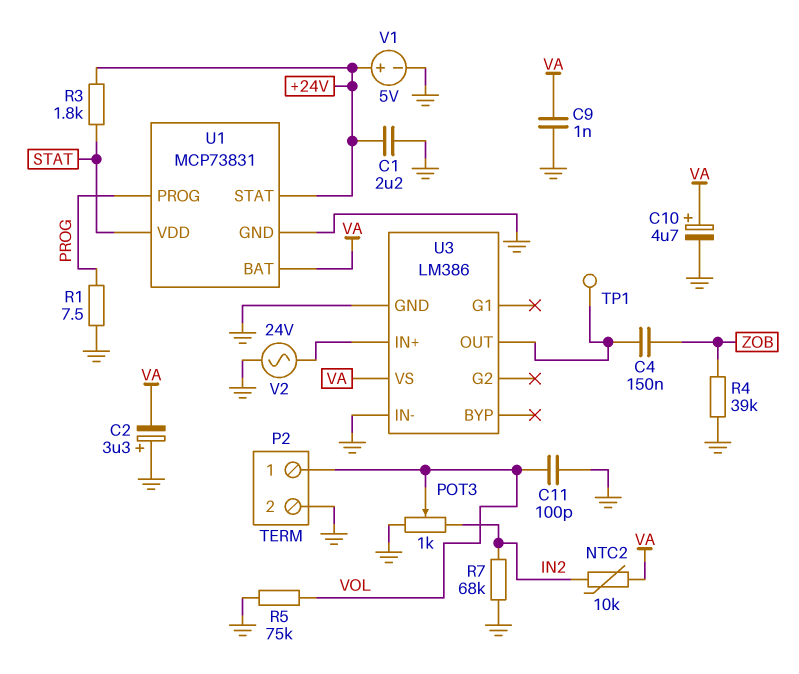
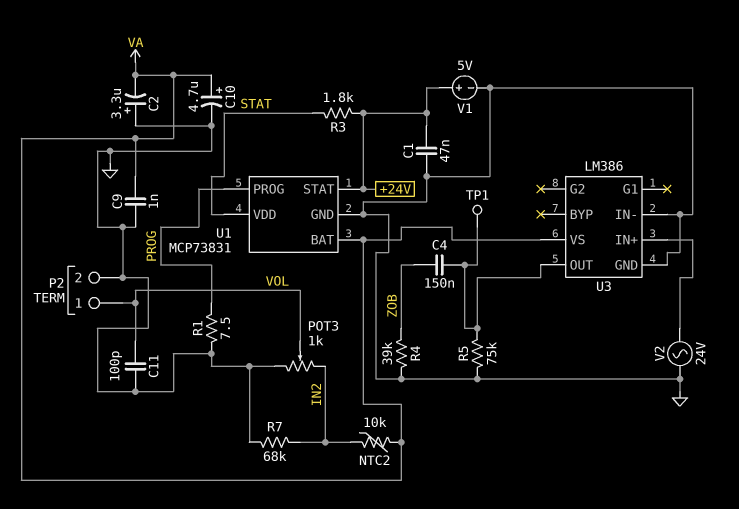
C1: 2.2uF (+24V, GND) -> 47nF (+24V, GND)
R5: 75k (GND, VOL) -> 75k (GND, U3/OUT)

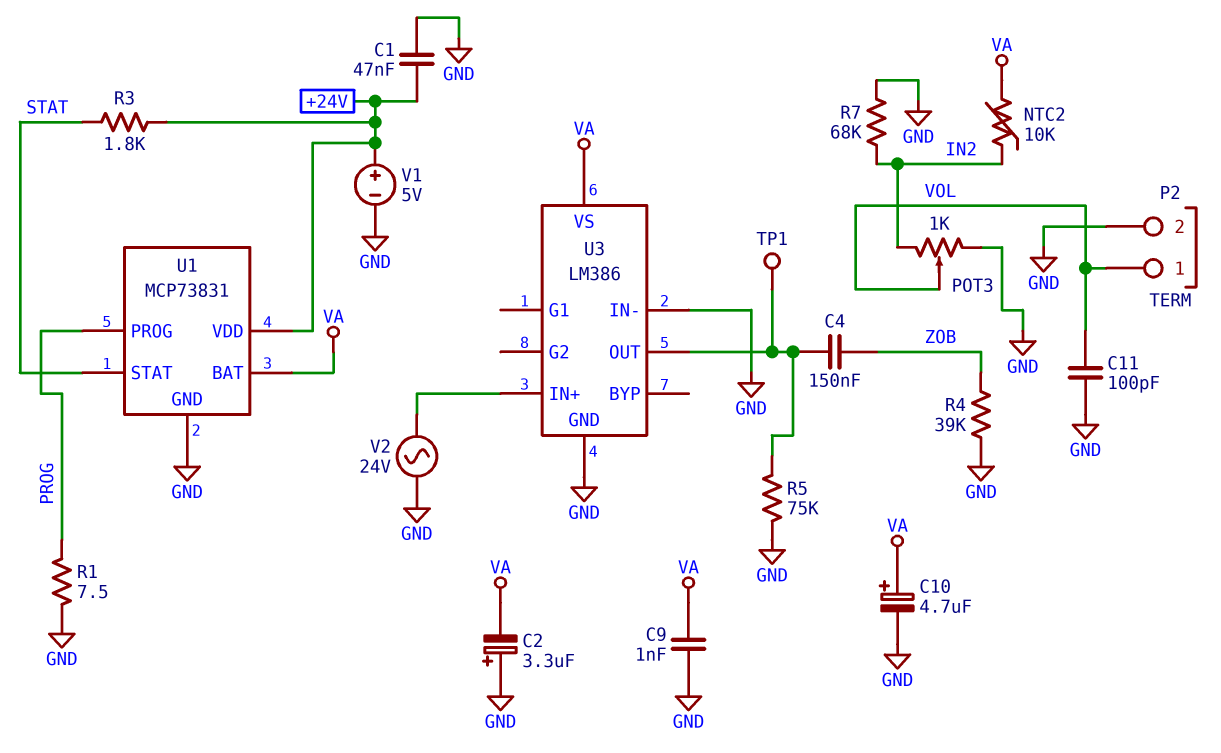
U1 pin STAT: +24V -> STAT
U1 pin VDD: STAT -> +24V

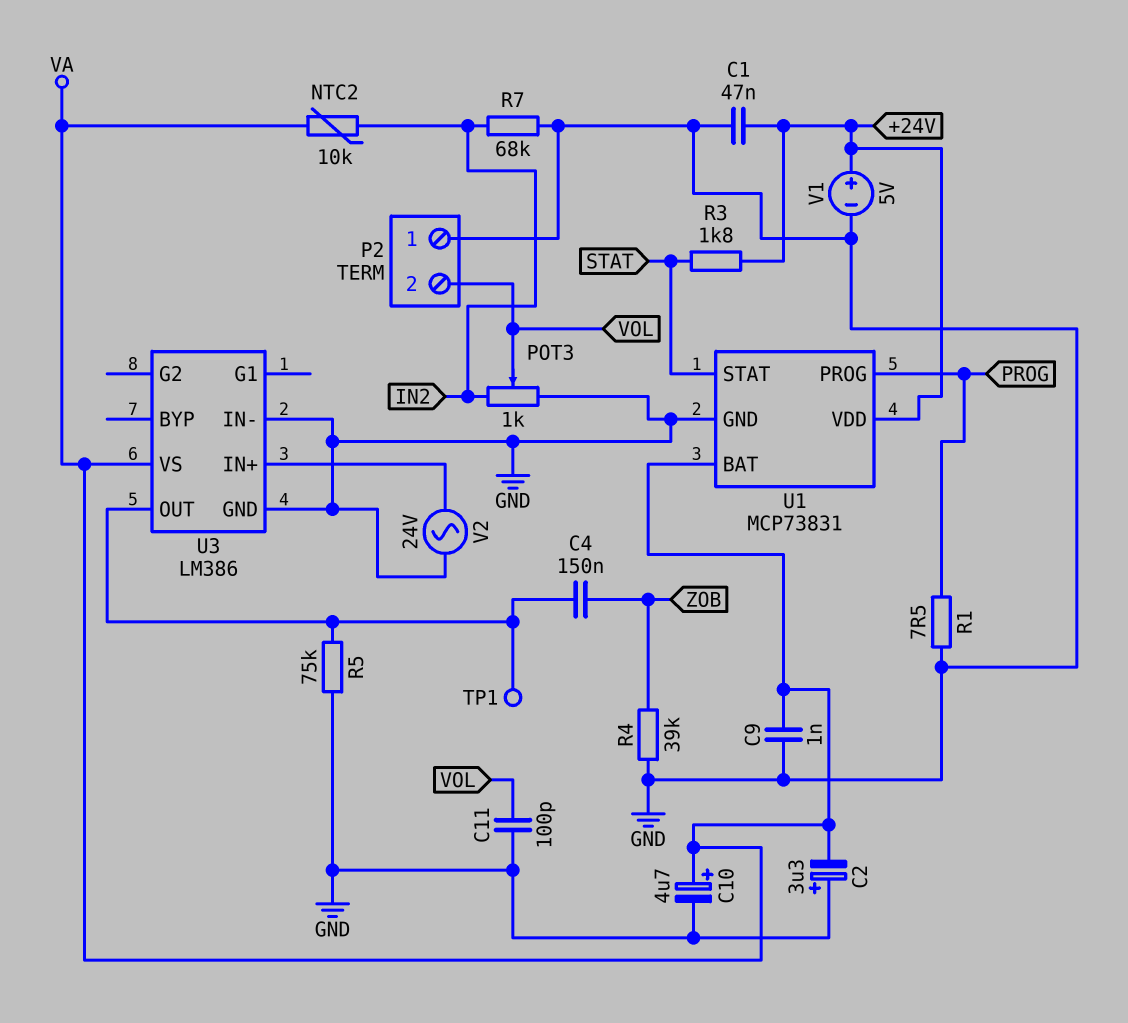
P2 pin 1: VOL -> GND
P2 pin 2: GND -> VOL

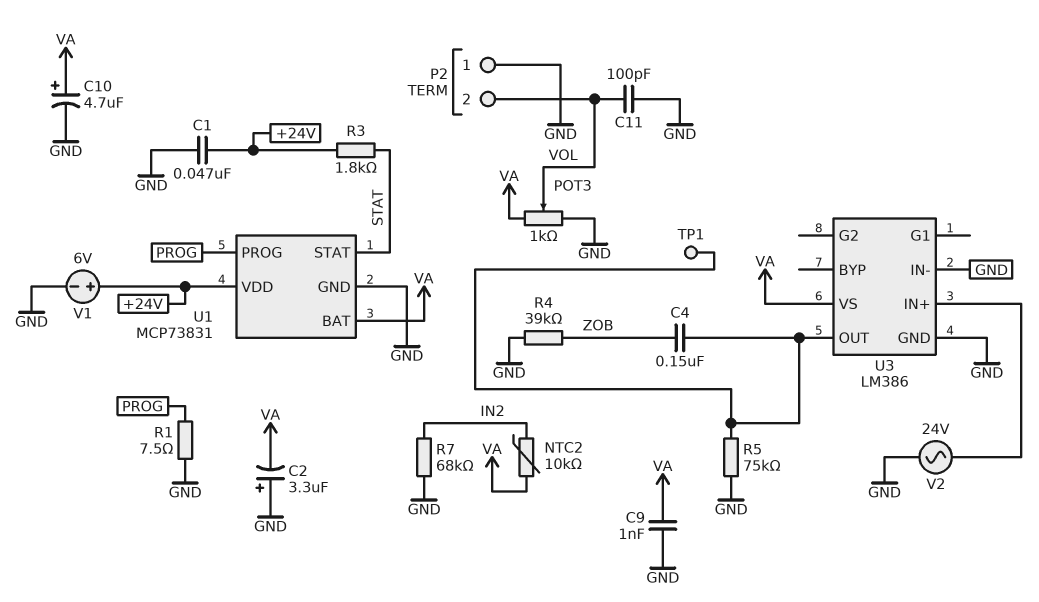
POT3: 1k (GND, IN2, wiper VOL) -> 1k (GND, VA, wiper VOL)
V1: 5V (plus +24V, minus GND) -> 6V (plus +24V, minus GND)

